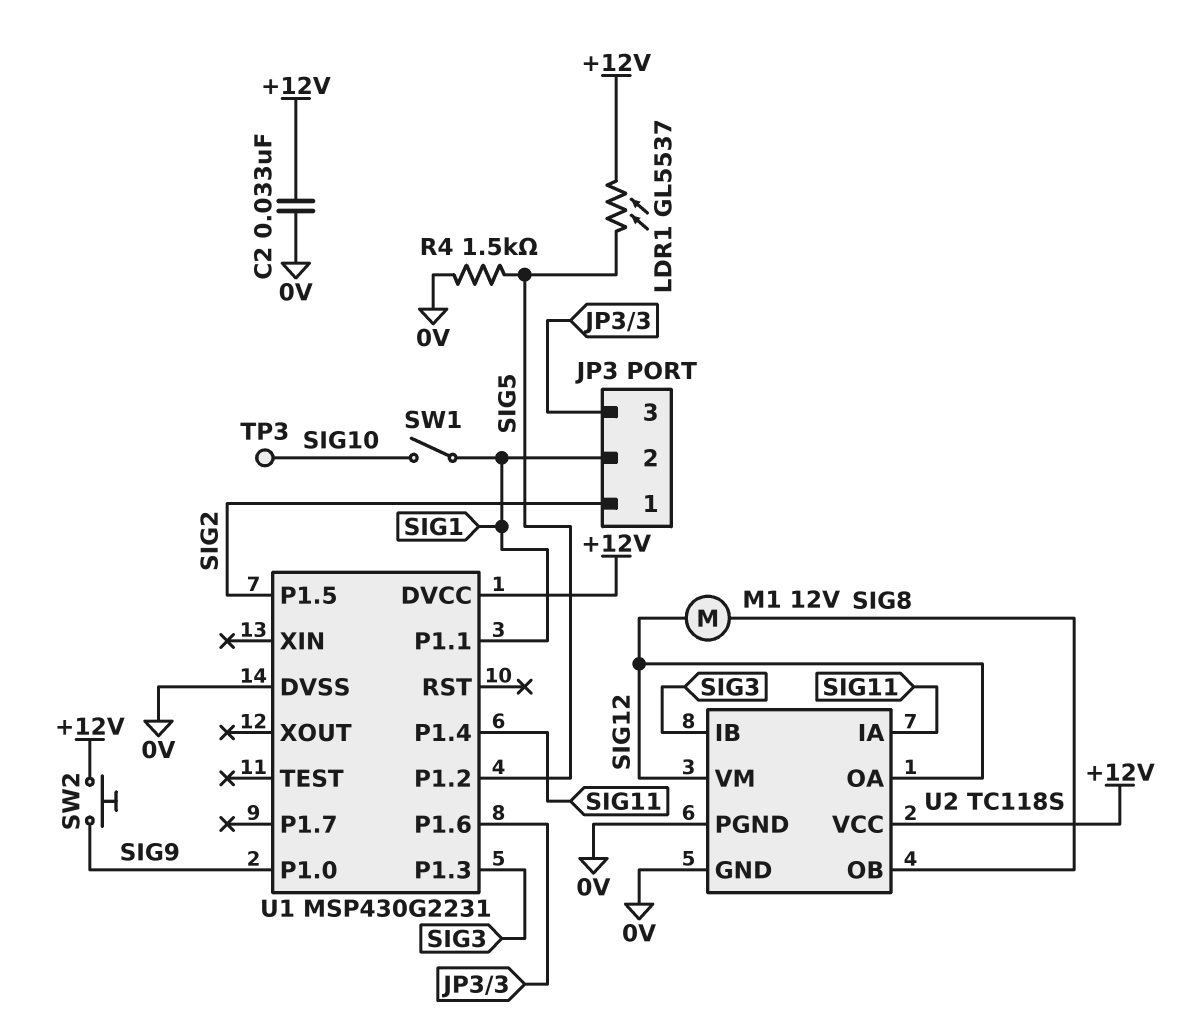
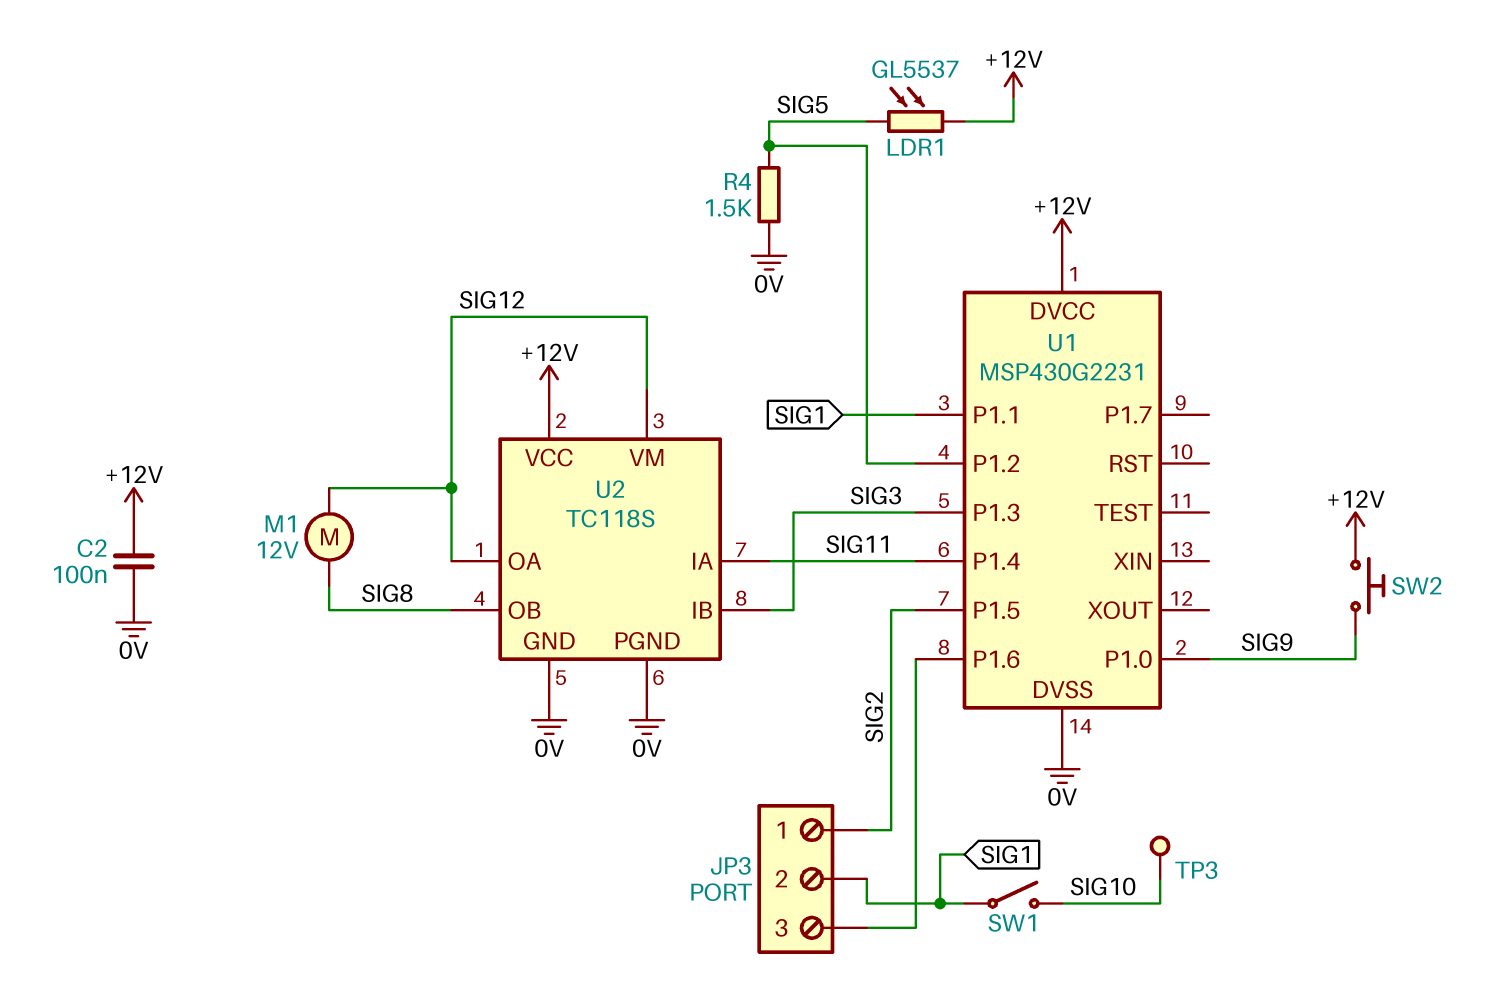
C2: 33nF (+12V, 0V) -> 100nF (+12V, 0V)

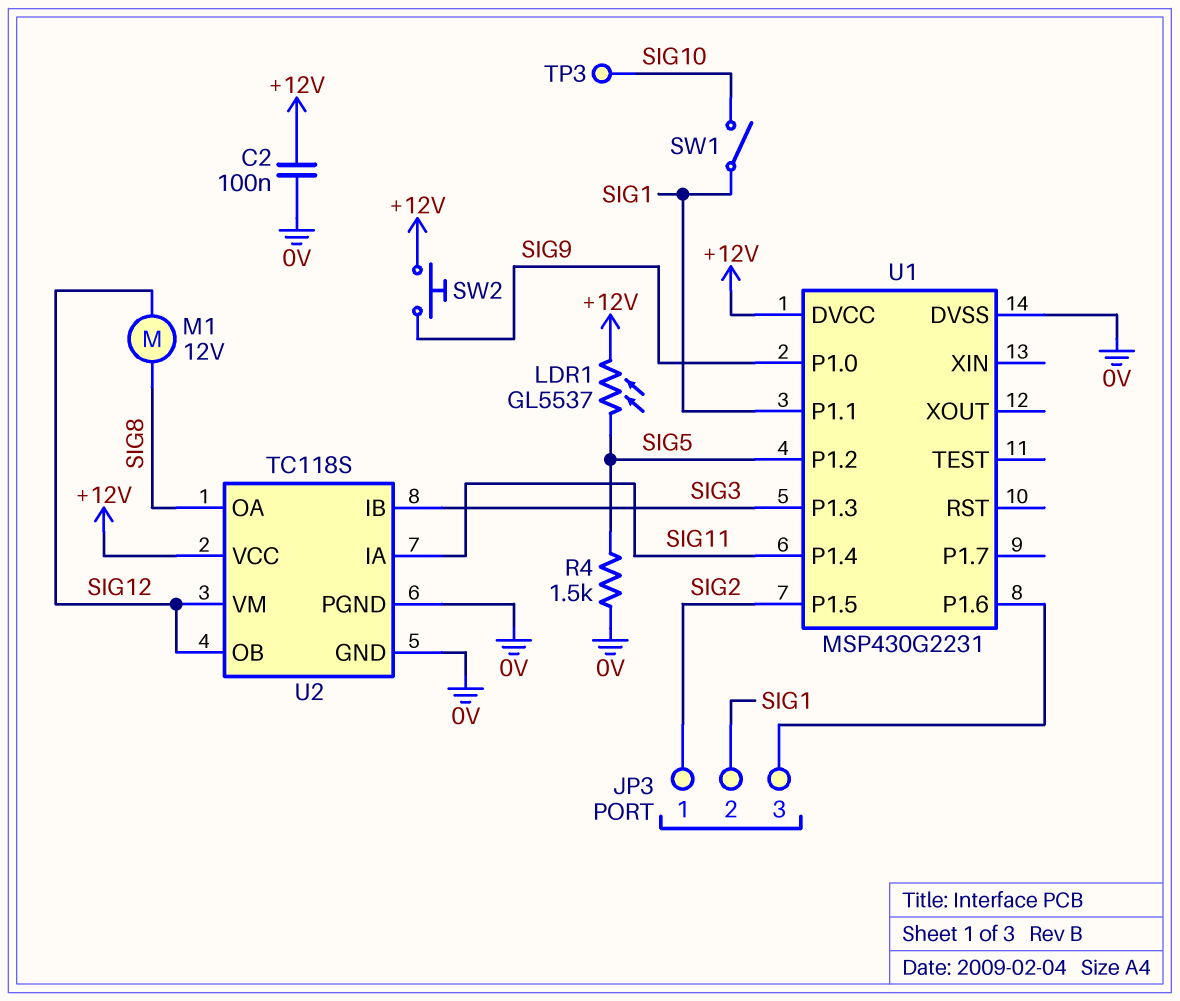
U2 pin OA: SIG12 -> SIG8
U2 pin OB: SIG8 -> SIG12

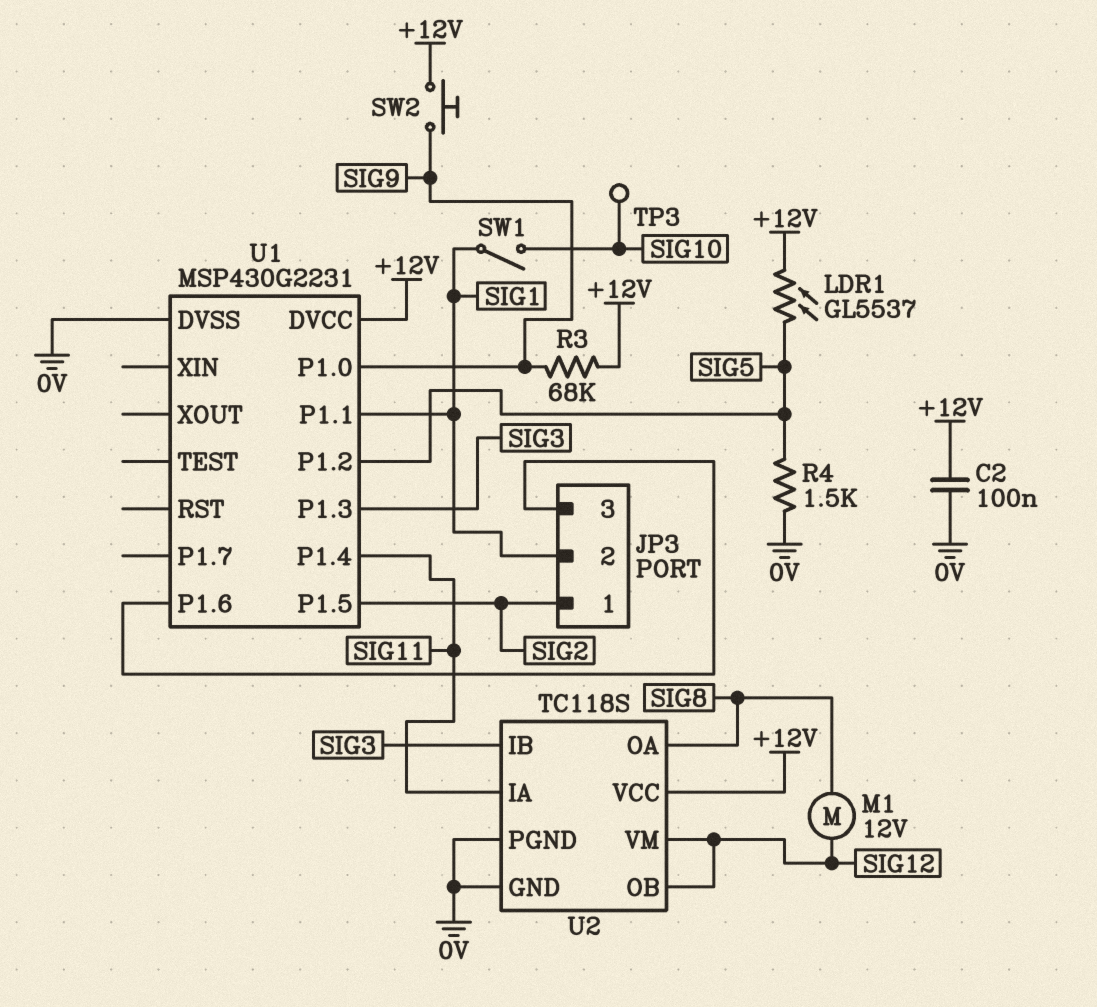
R3: none -> 68k (+12V, SIG9)

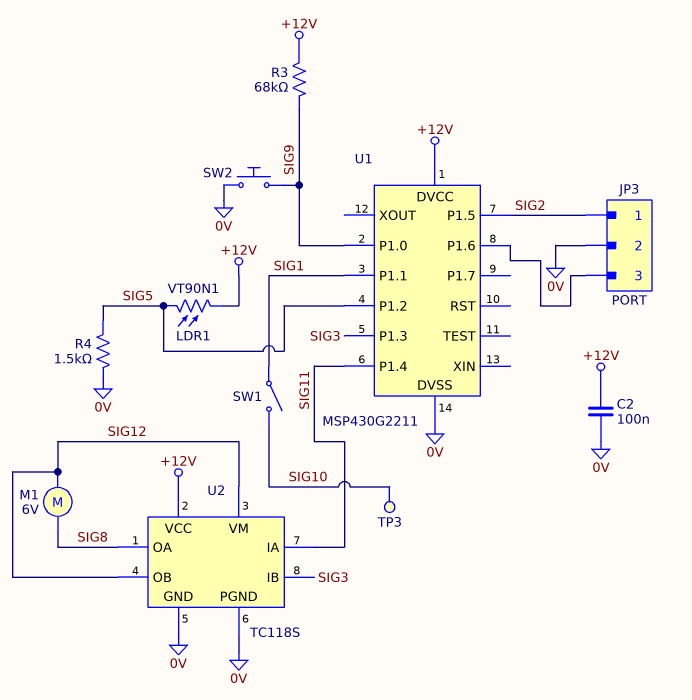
JP3 pin 2: SIG1 -> 0V
LDR1: GL5537 (+12V, SIG5) -> VT90N1 (+12V, SIG5)
M1: motor 12V (SIG8, SIG12) -> motor 6V (SIG8, SIG12)
SW2: button (+12V, SIG9) -> button (0V, SIG9)
U1: MSP430G2231 -> MSP430G2211

